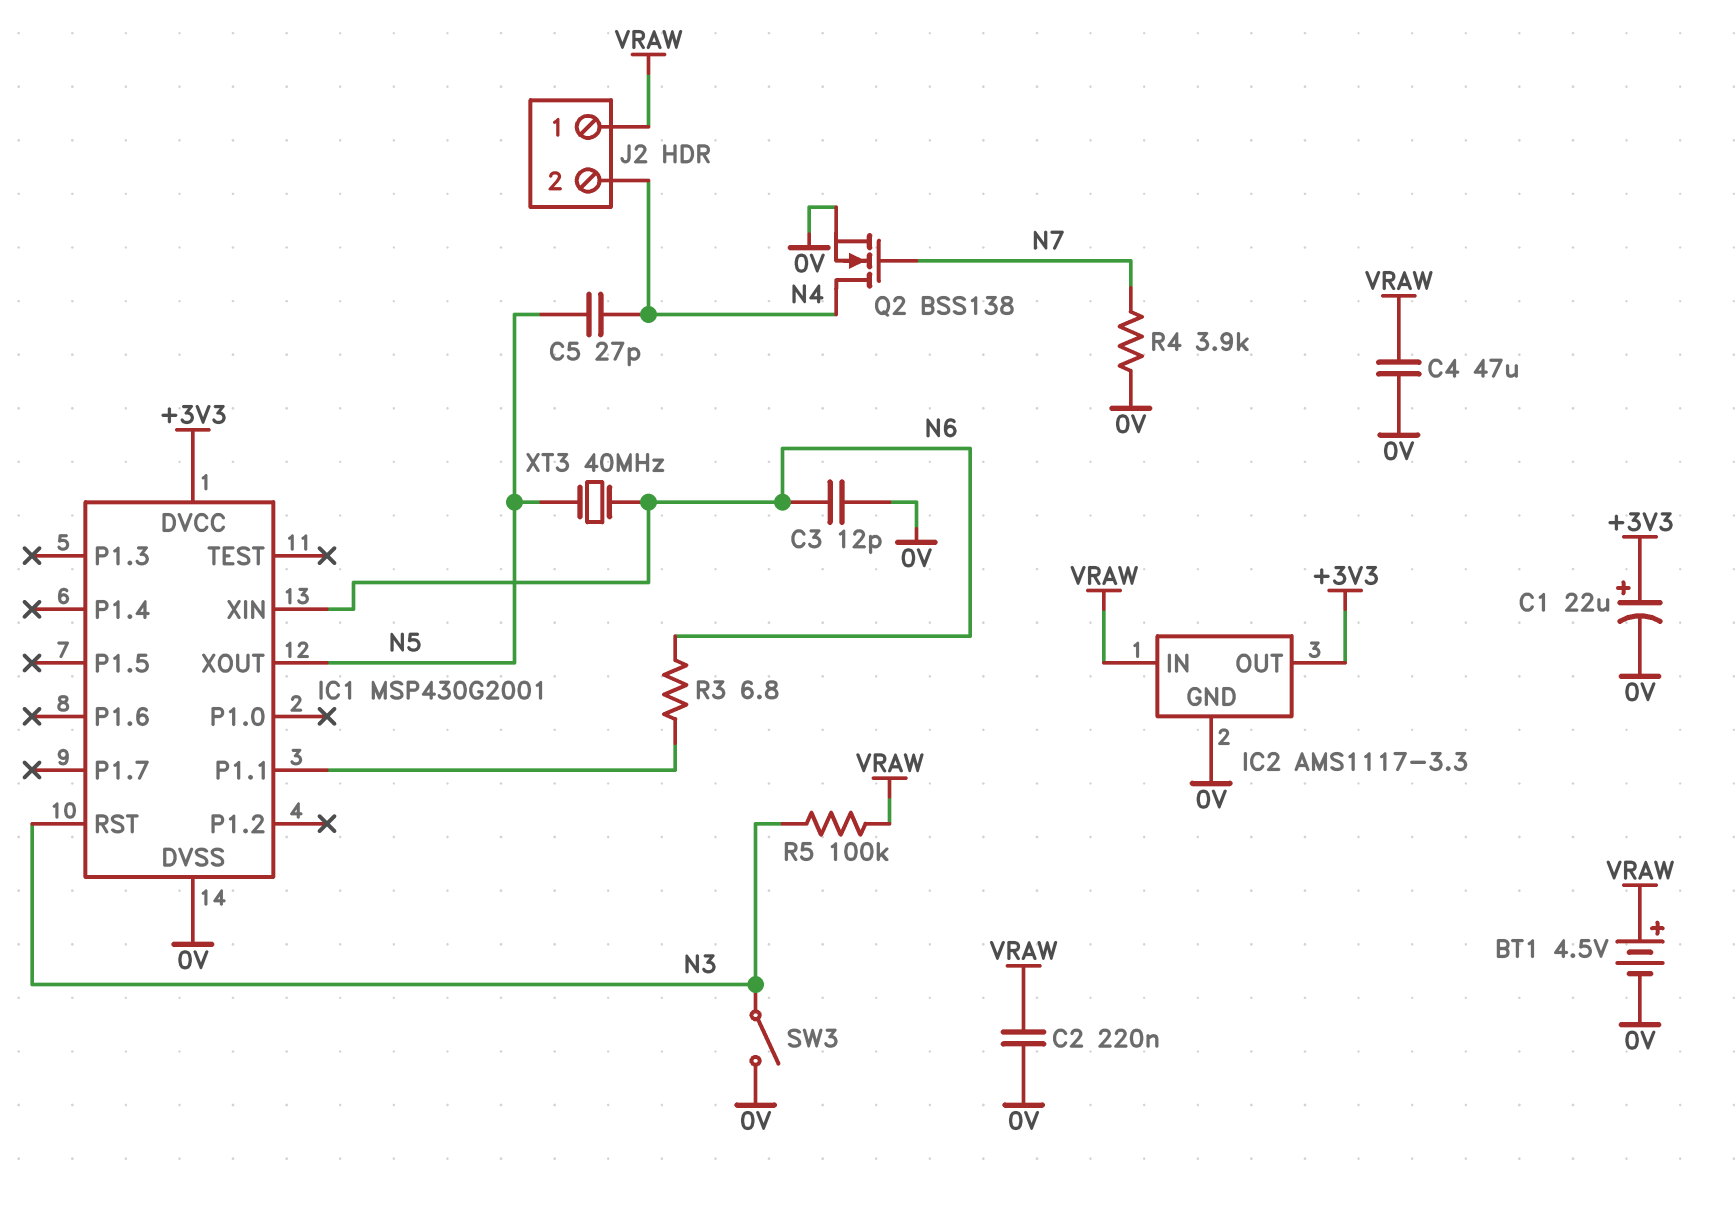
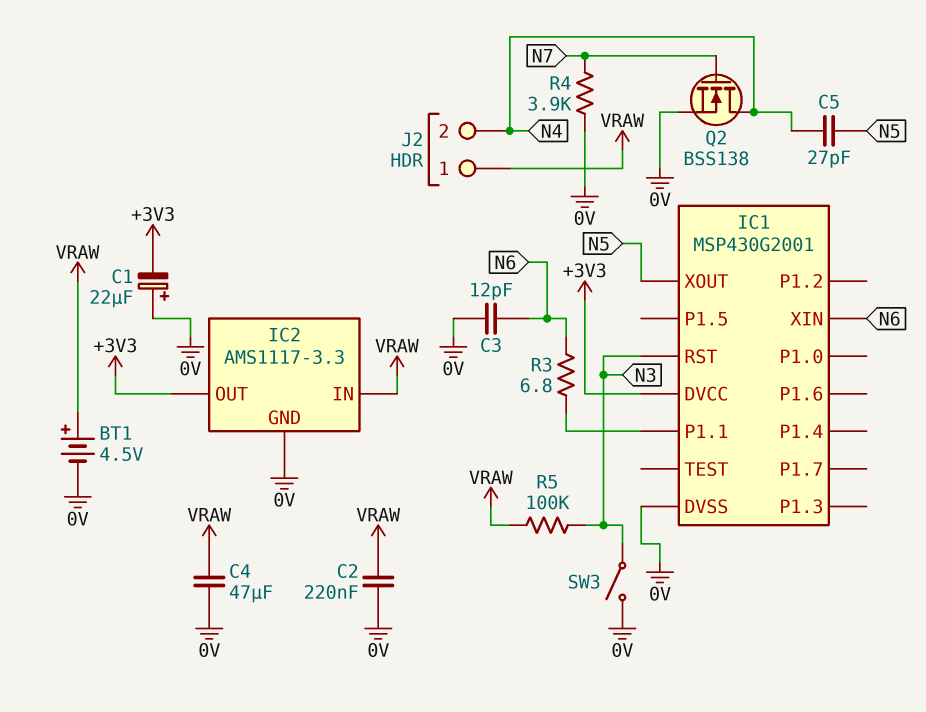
C1: 22uF (plus +3V3, minus 0V) -> 22uF (plus 0V, minus +3V3)
XT3: 40MHz (N5, N6) -> none

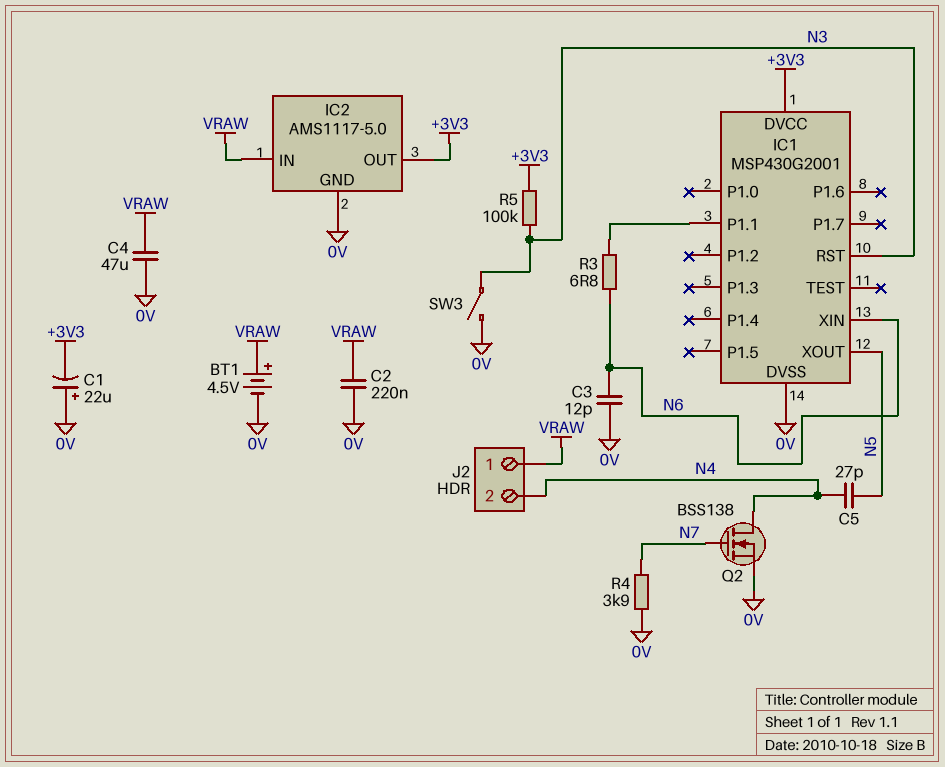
IC2: AMS1117-3.3 -> AMS1117-5.0
R5: 100k (N3, VRAW) -> 100k (+3V3, N3)

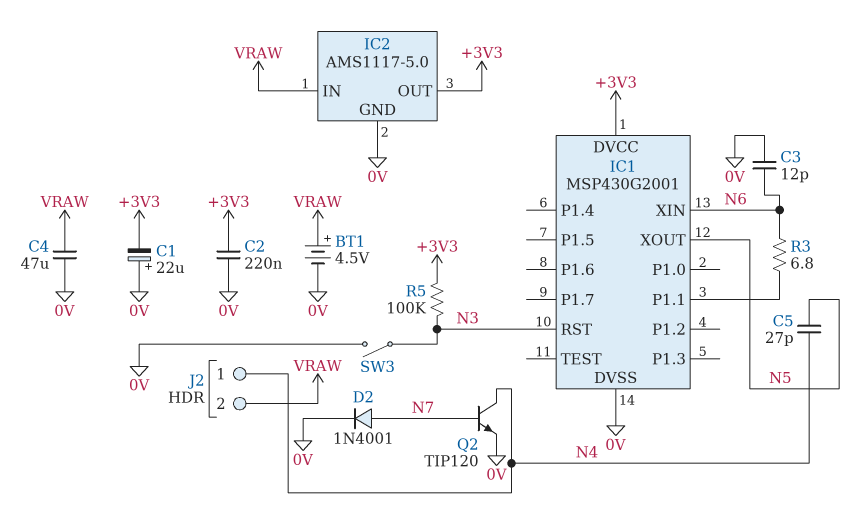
C2: 220nF (0V, VRAW) -> 220nF (+3V3, 0V)
D2: none -> diode 1N4001 (A N7, K 0V)
J2 pin 1: VRAW -> N4
J2 pin 2: N4 -> VRAW
Q2: NMOS BSS138 (G N7, D N4, S 0V) -> NPN TIP120 (B N7, C N4, E 0V)
R4: 3.9k (0V, N7) -> none

